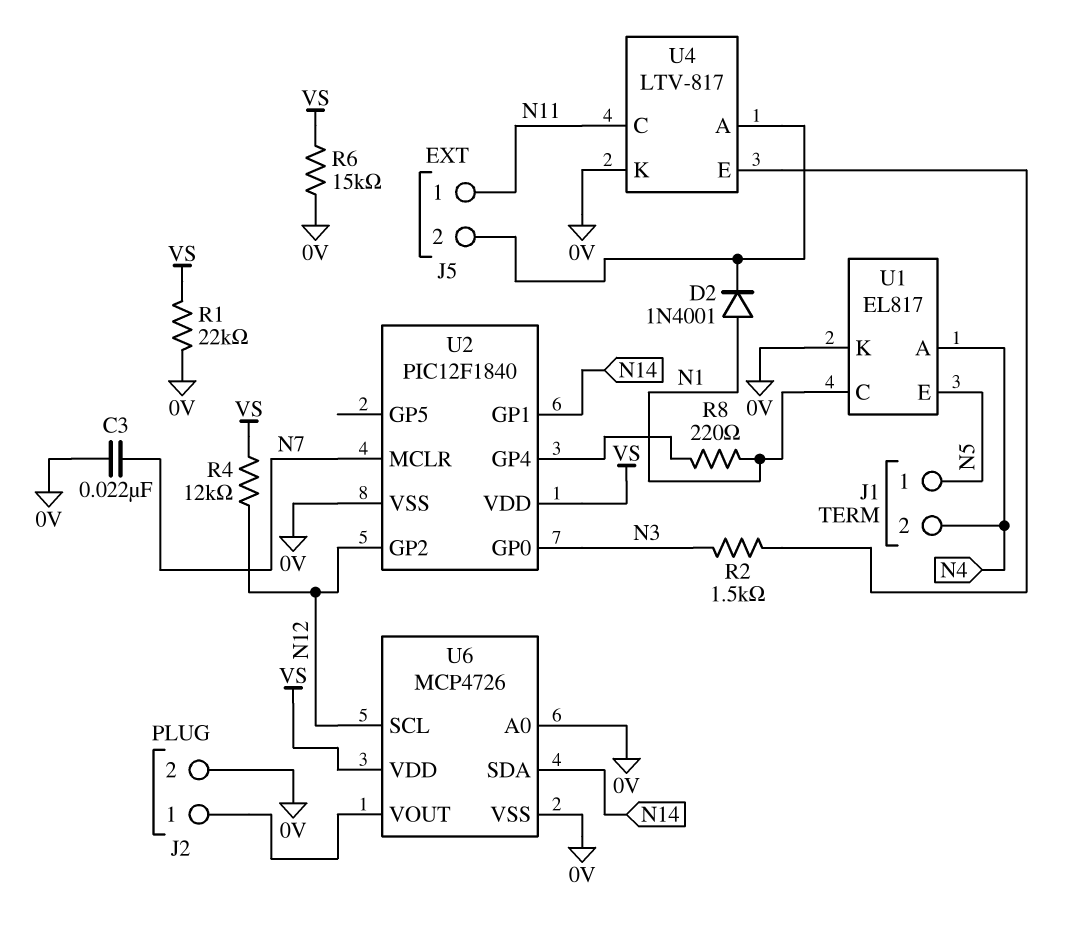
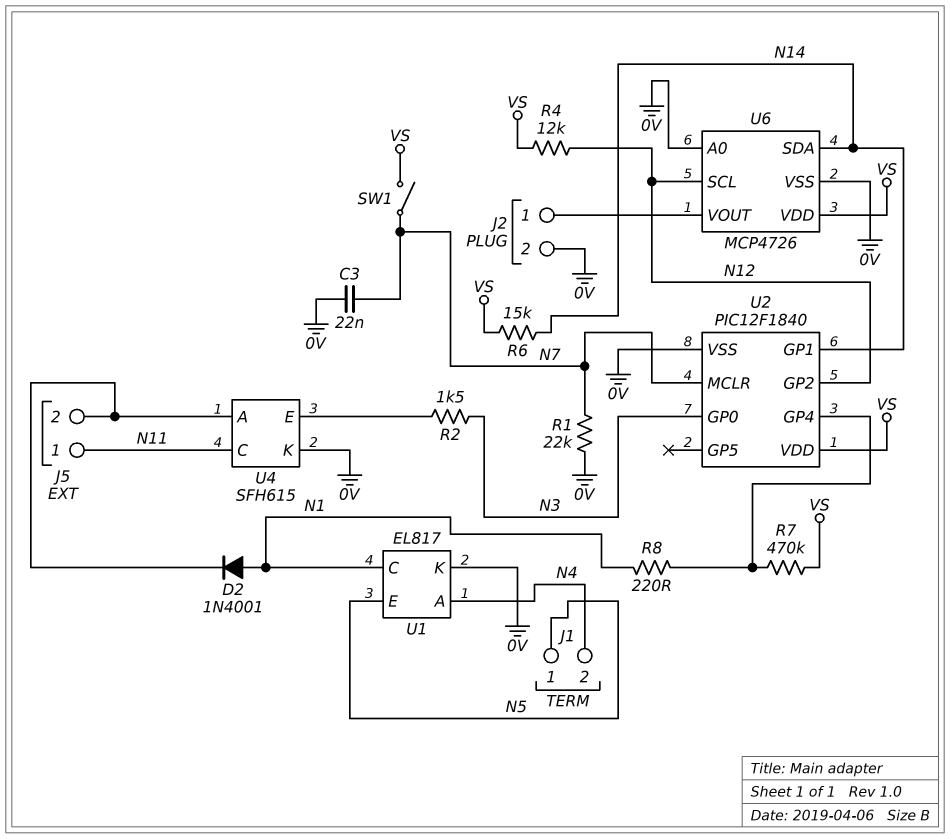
R1: 22k (0V, VS) -> 22k (0V, N7)
R6: 15k (0V, VS) -> 15k (N14, VS)
R7: none -> 470k (U2/GP4, VS)
SW1: none -> switch (N7, VS)
U4: LTV-817 -> SFH615

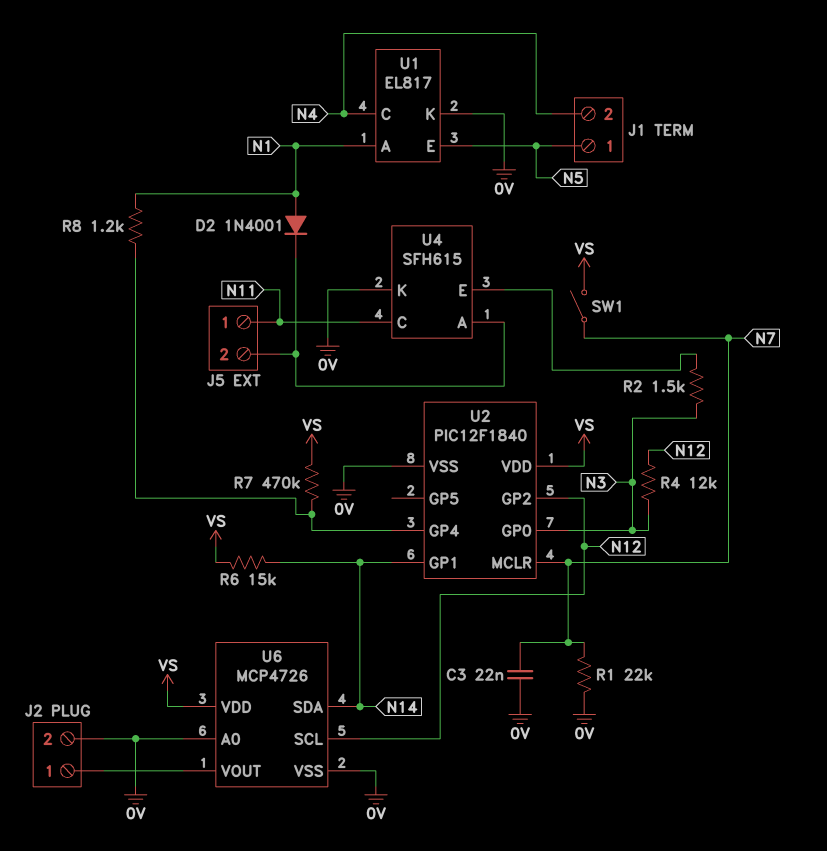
R4: 12k (N12, VS) -> 12k (N3, N12)
R8: 220 (N1, U2/GP4) -> 1.2k (N1, U2/GP4)
U1 pin A: N4 -> N1
U1 pin C: N1 -> N4

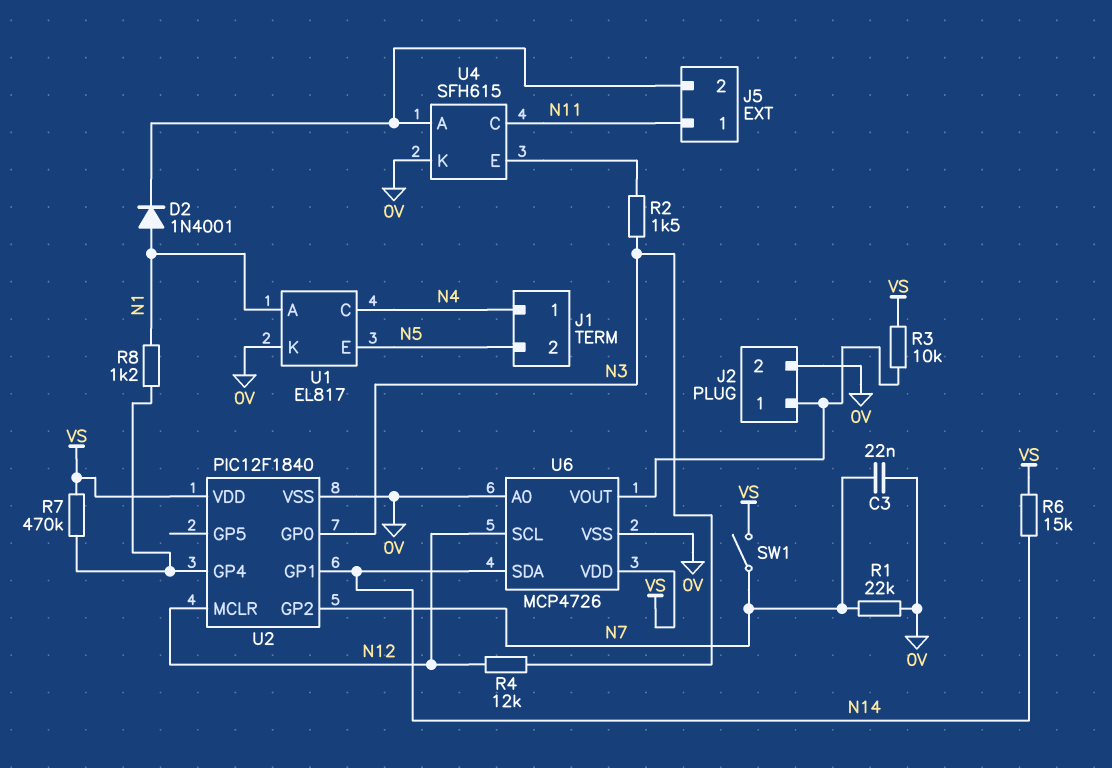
J1 pin 1: N5 -> N4
J1 pin 2: N4 -> N5
R3: none -> 10k (J2/1, VS)
U2 pin GP2: N12 -> N7
U2 pin MCLR: N7 -> N12

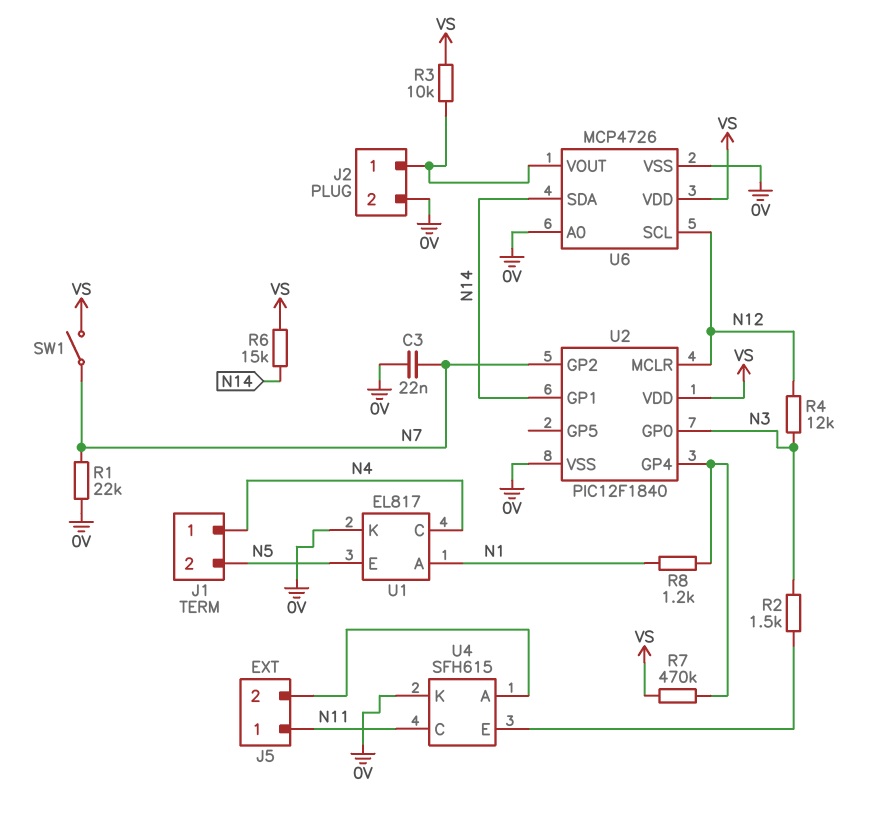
D2: diode 1N4001 (A N1, K J5/2) -> none

